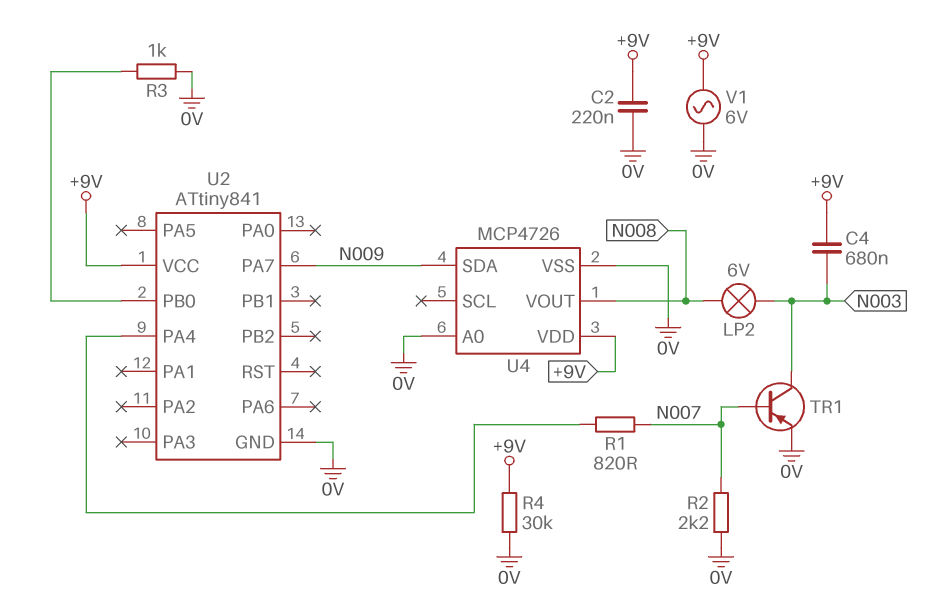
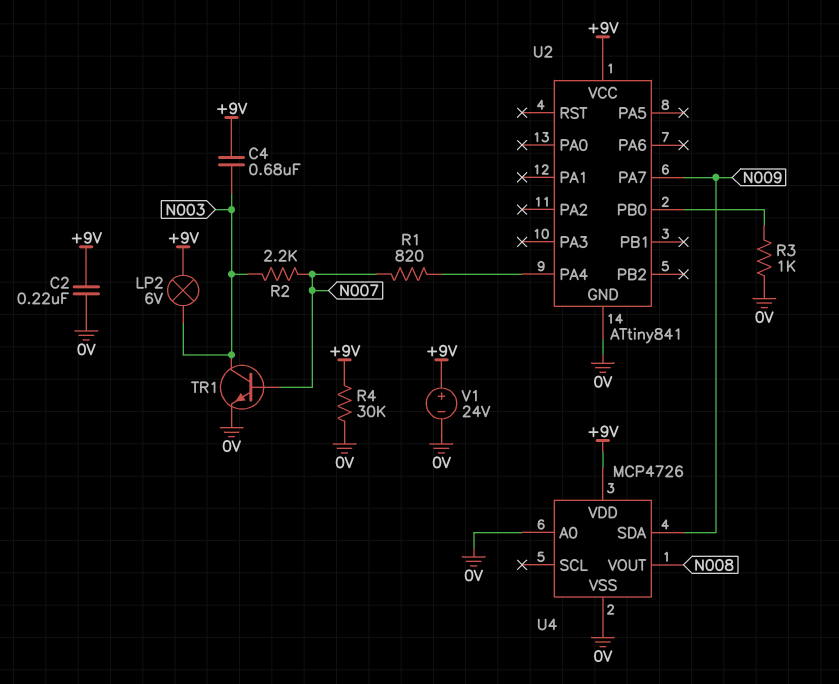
LP2: lamp 6V (N003, N008) -> lamp 6V (+9V, N003)
R2: 2.2k (0V, N007) -> 2.2k (N003, N007)
TR1: PNP (B N007, C N003, E 0V) -> NPN (B N007, C N003, E 0V)
V1: AC 6V (+9V, 0V) -> 24V (plus +9V, minus 0V)

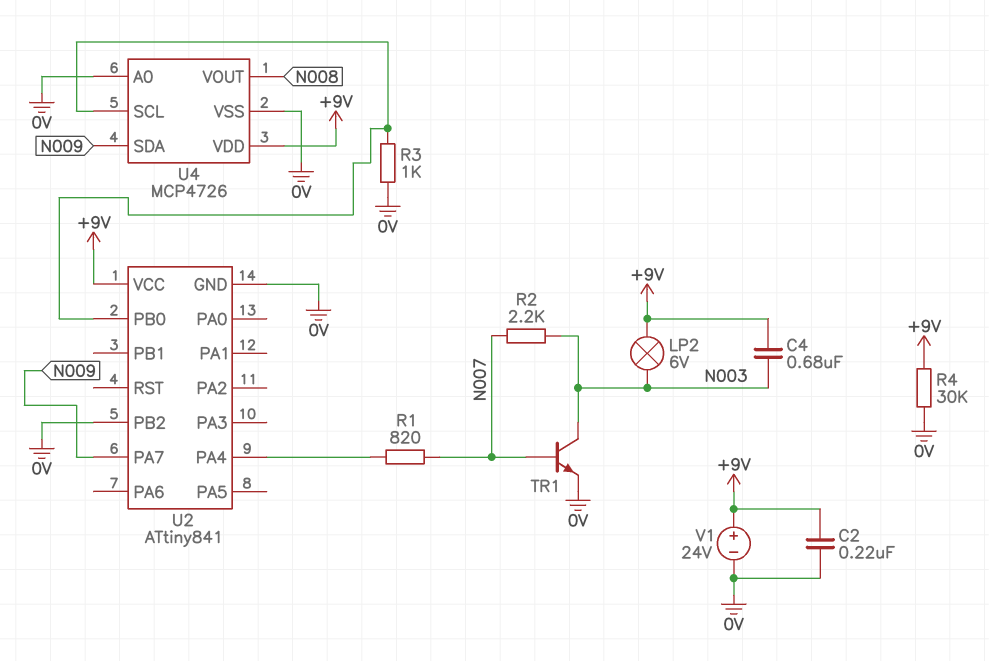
U2 pin PB2: none -> 0V
U4 pin SCL: none -> U2/PB0

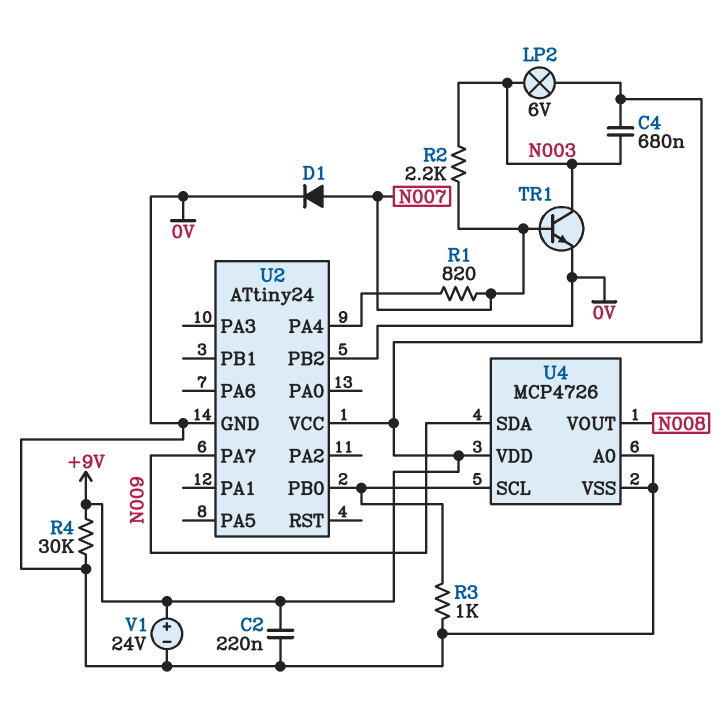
D1: none -> diode (A N007, K 0V)
U2: ATtiny841 -> ATtiny24

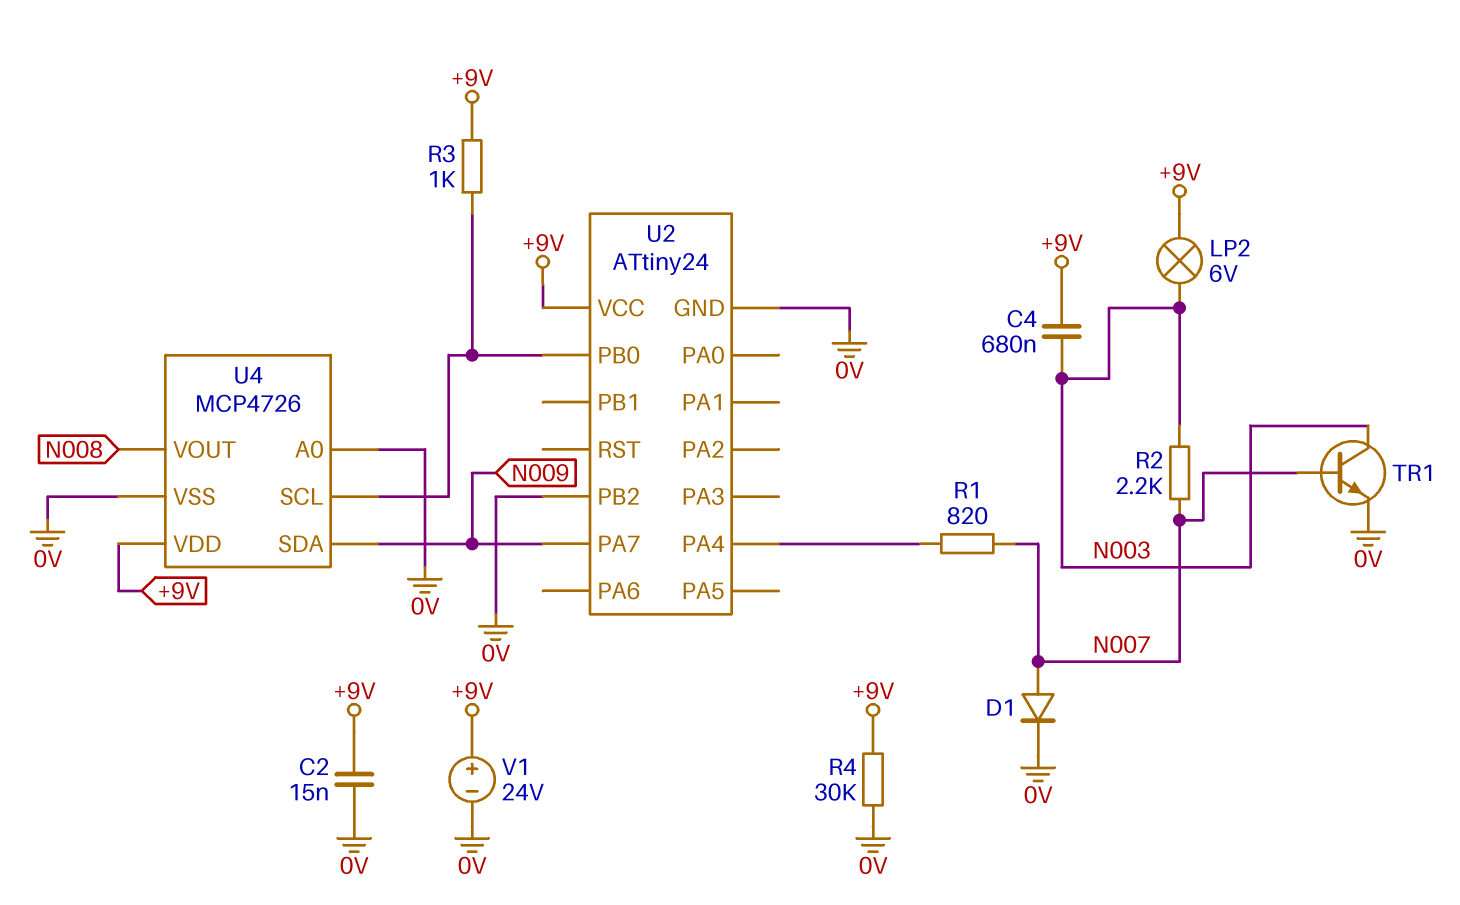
C2: 220nF (+9V, 0V) -> 15nF (+9V, 0V)
R3: 1k (0V, U2/PB0) -> 1k (+9V, U2/PB0)

